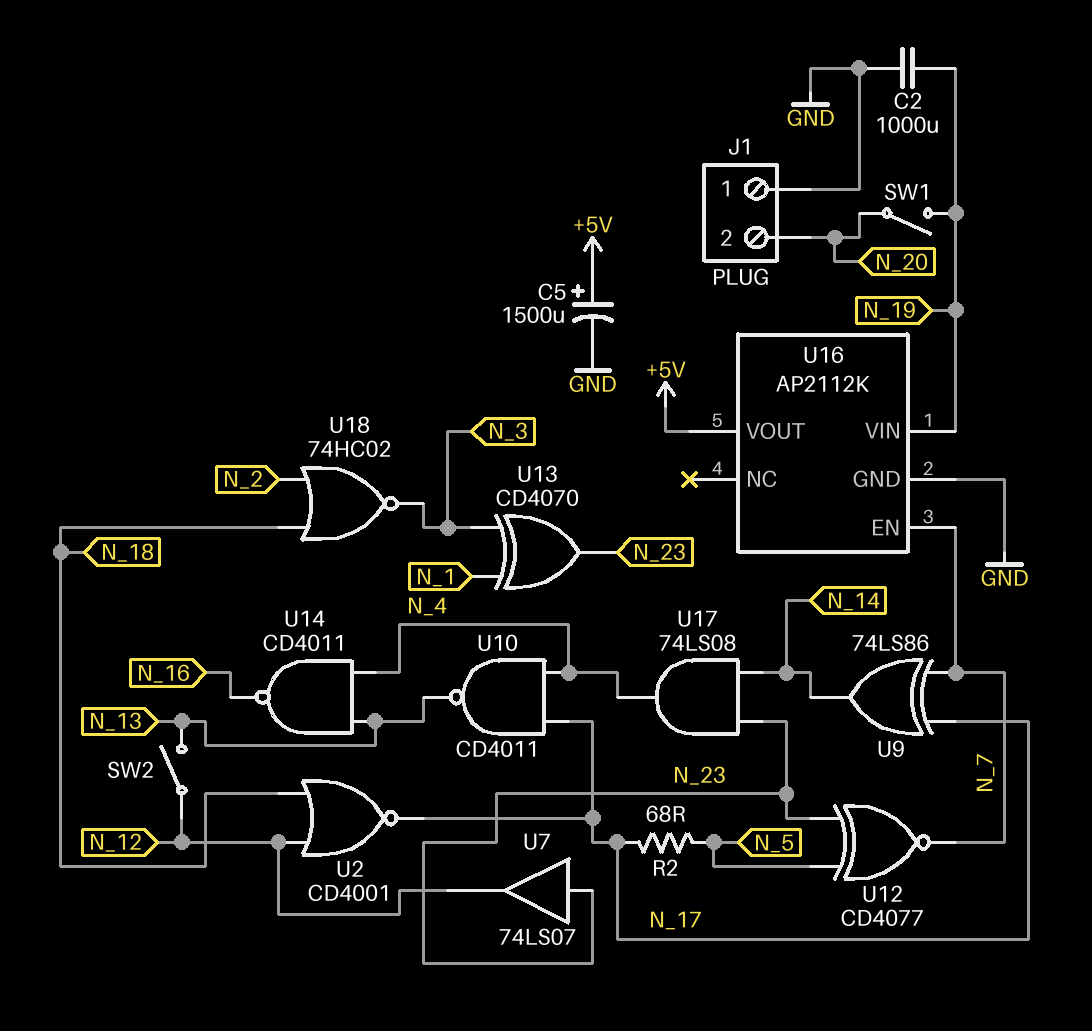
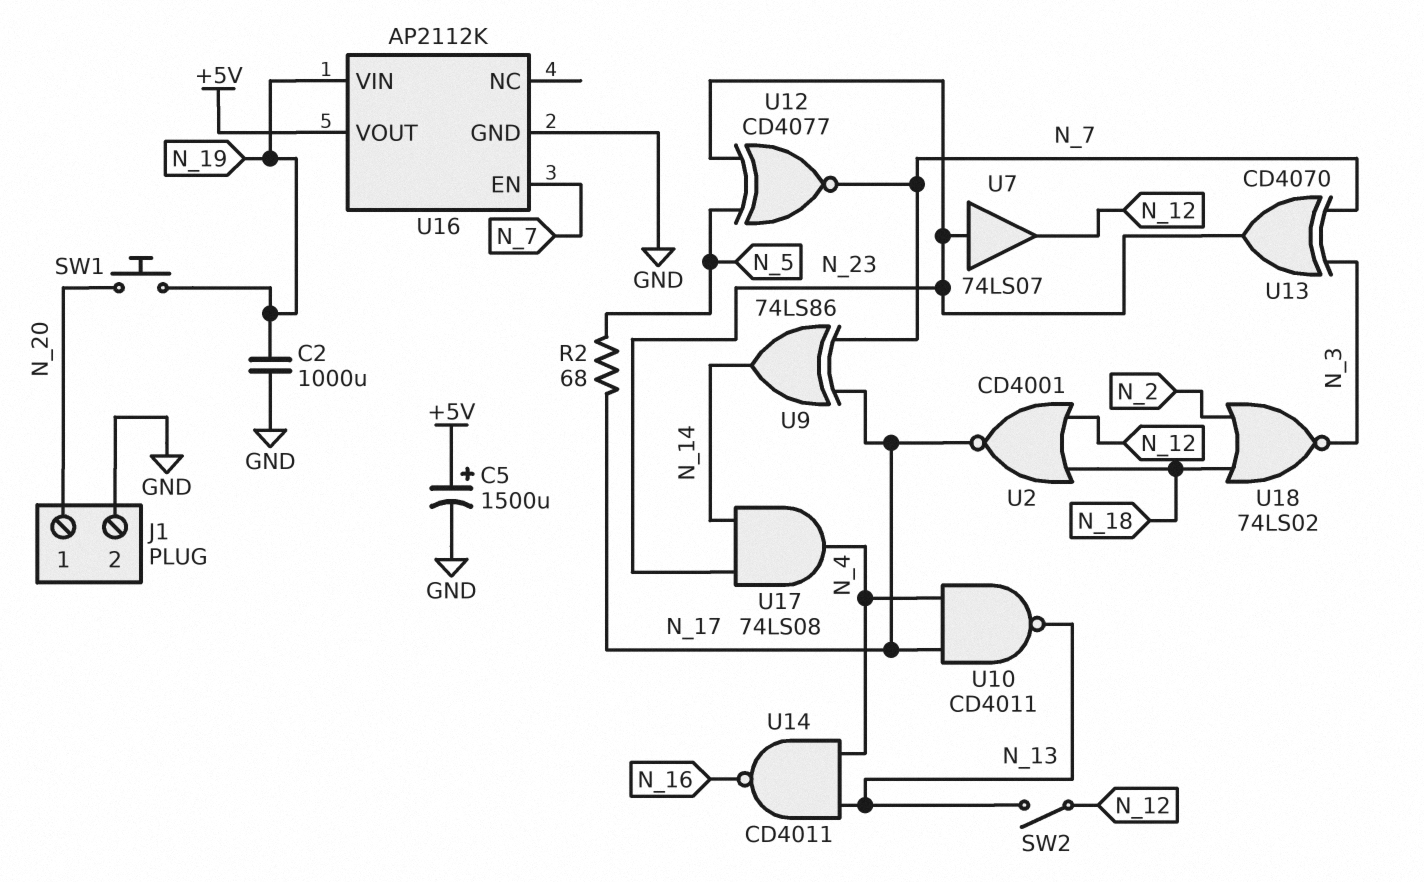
J1 pin 1: GND -> N_20
J1 pin 2: N_20 -> GND
SW1: switch (N_19, N_20) -> button (N_19, N_20)
U13: XOR CD4070 (in N_1, in N_3, out N_23) -> XOR CD4070 (in N_3, in N_7, out N_23)
U18: NOR 74HC02 (in N_2, in N_18, out N_3) -> NOR 74LS02 (in N_2, in N_18, out N_3)

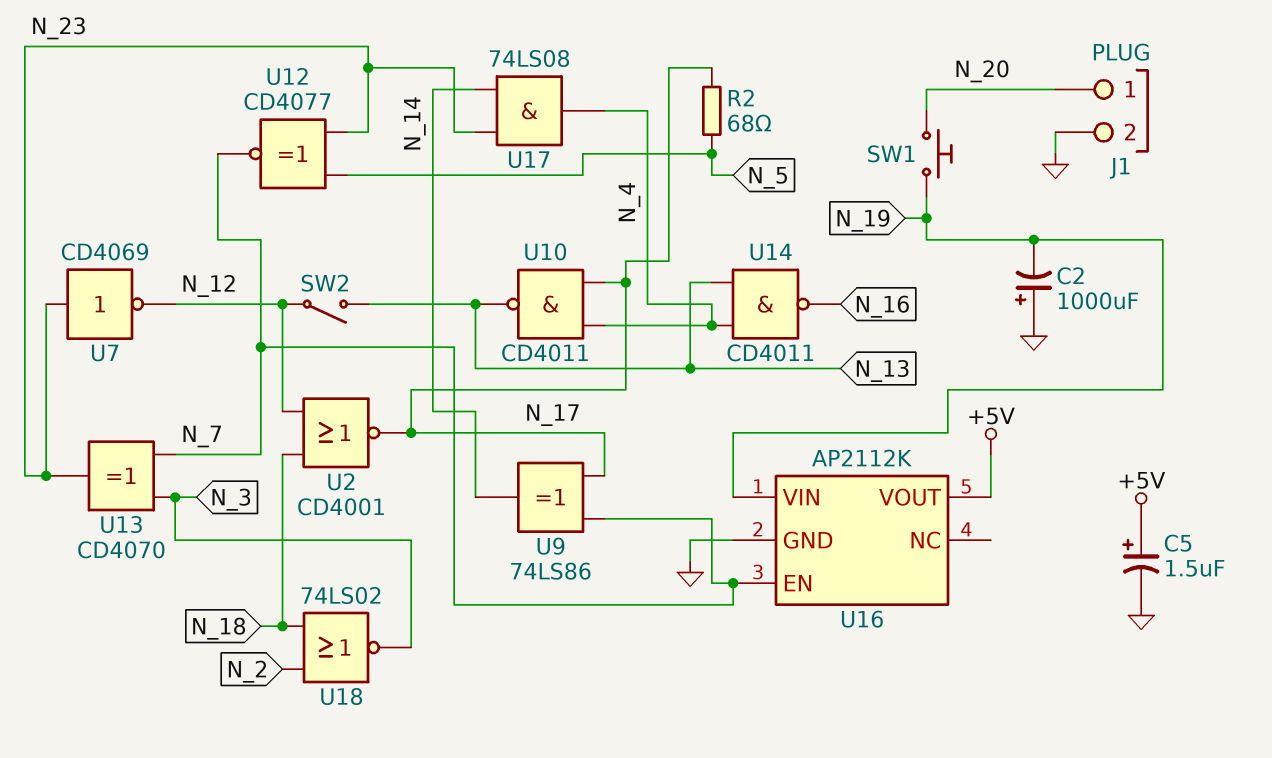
C2: 1000uF (GND, N_19) -> 1000uF (plus GND, minus N_19)
C5: 1500uF (plus +5V, minus GND) -> 1.5uF (plus +5V, minus GND)
U7: buffer 74LS07 (in N_23, out N_12) -> NOT CD4069 (in N_23, out N_12)

